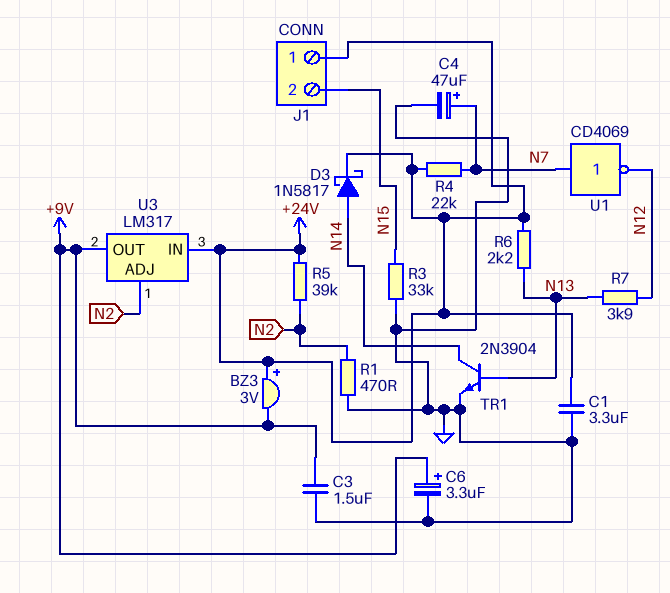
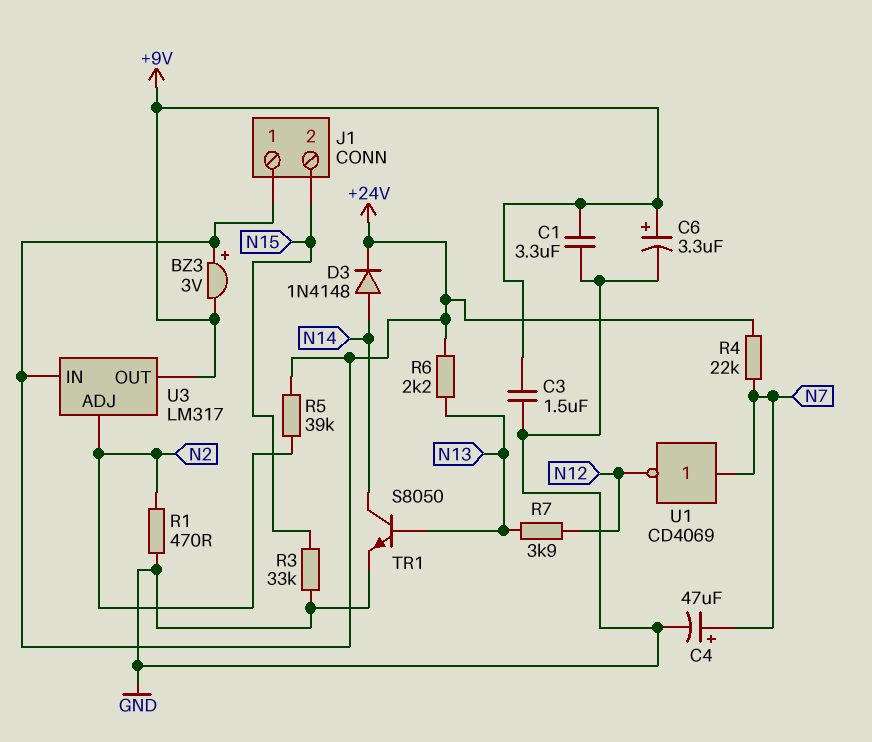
C1: 3.3uF (+24V, GND) -> 3.3uF (+9V, GND)
D3: schottky 1N5817 (A N14, K +24V) -> diode 1N4148 (A N14, K +24V)
TR1: NPN 2N3904 (B N13, C N14, E GND) -> NPN S8050 (B N13, C N14, E GND)

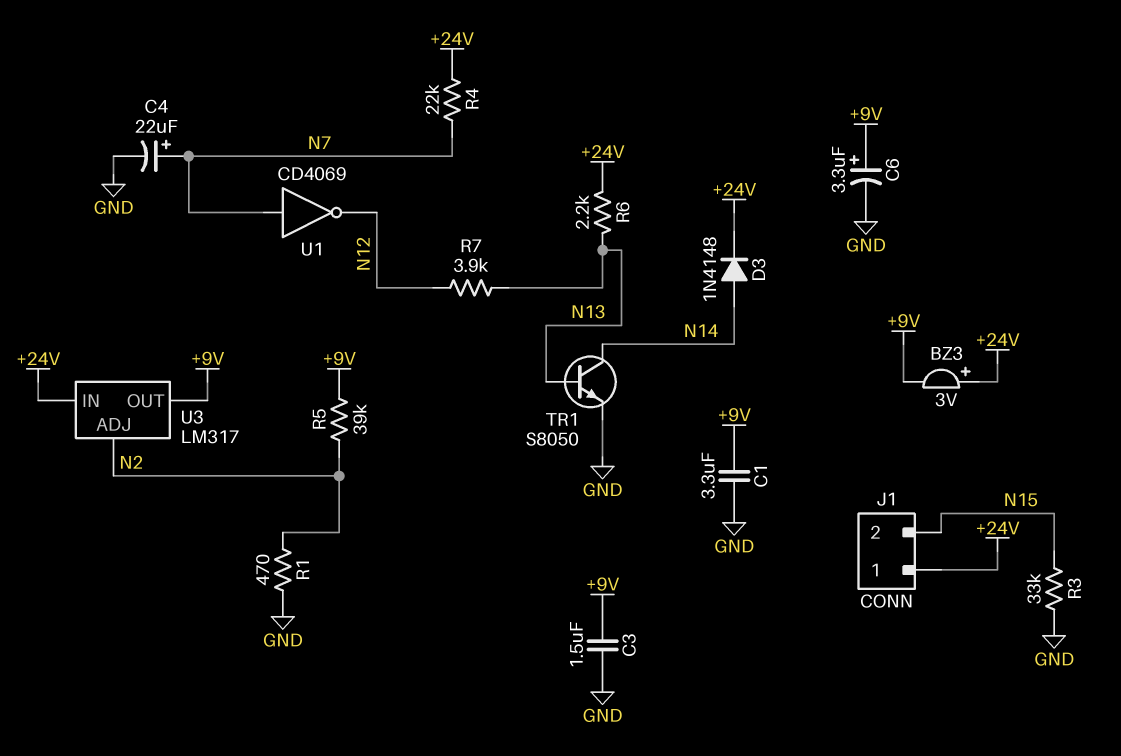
C4: 47uF (plus N7, minus GND) -> 22uF (plus N7, minus GND)
R5: 39k (+24V, N2) -> 39k (+9V, N2)

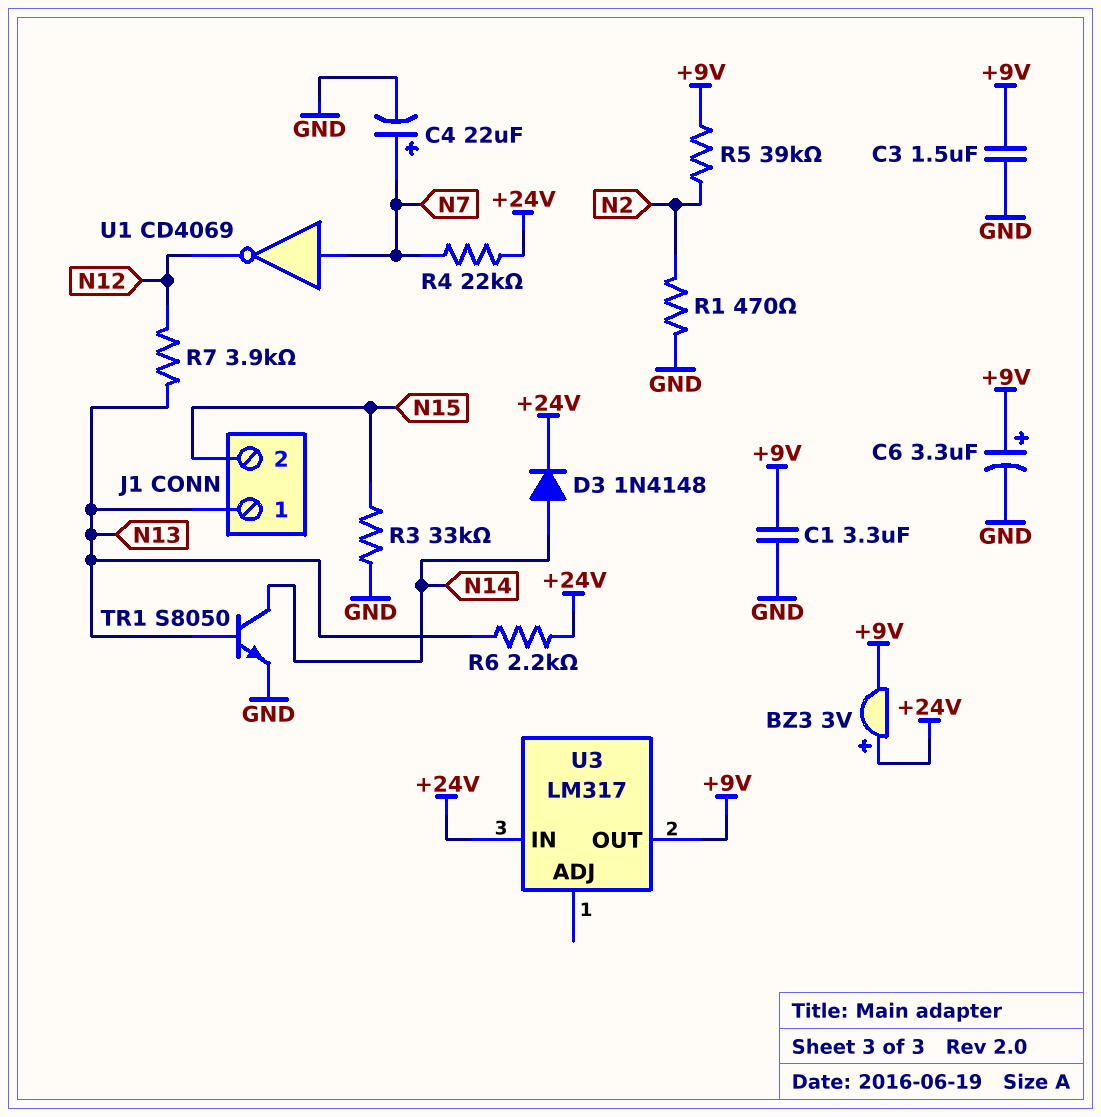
J1 pin 1: +24V -> N13
U3 pin ADJ: N2 -> none

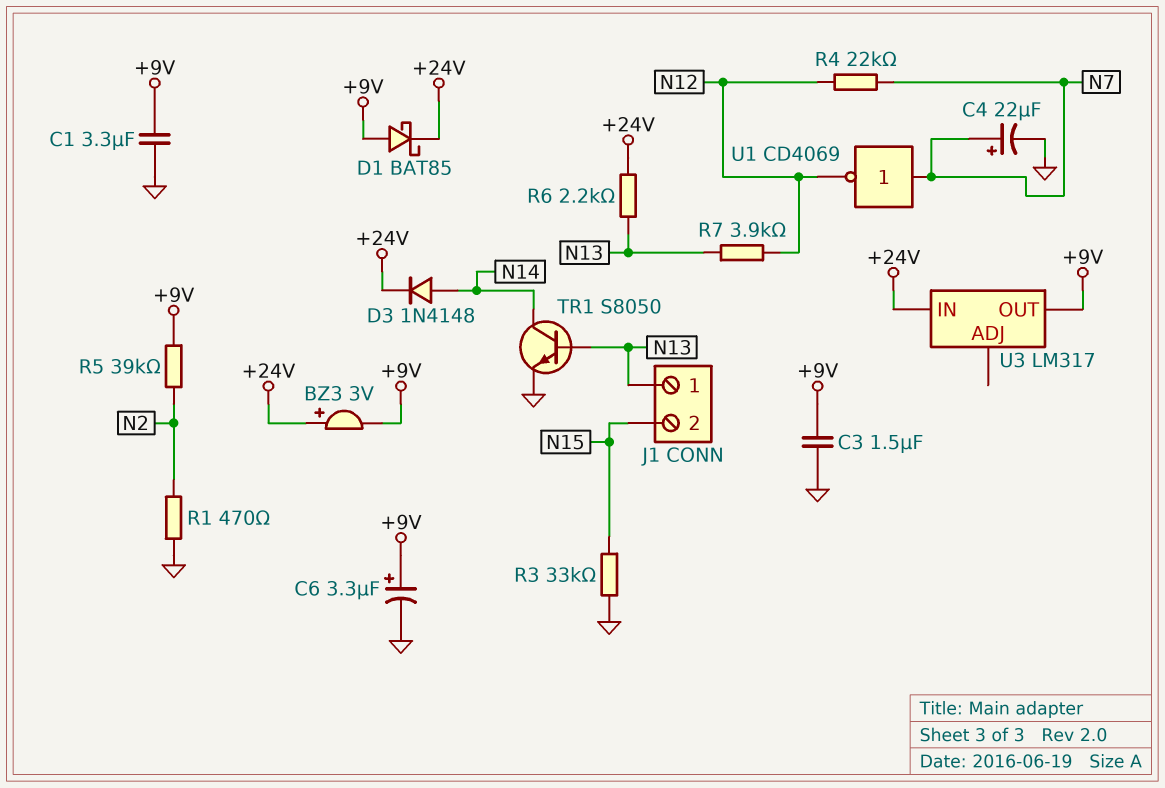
D1: none -> schottky BAT85 (A +9V, K +24V)
R4: 22k (+24V, N7) -> 22k (N7, N12)

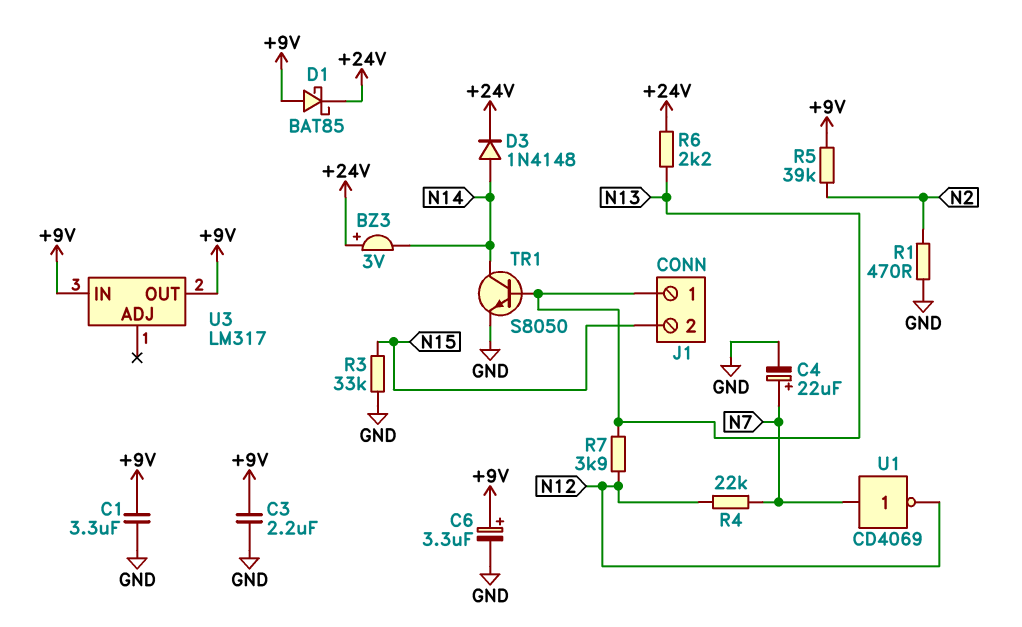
BZ3: buzzer 3V (plus +24V, minus +9V) -> buzzer 3V (plus +24V, minus N14)
C3: 1.5uF (+9V, GND) -> 2.2uF (+9V, GND)
U3 pin IN: +24V -> +9V

